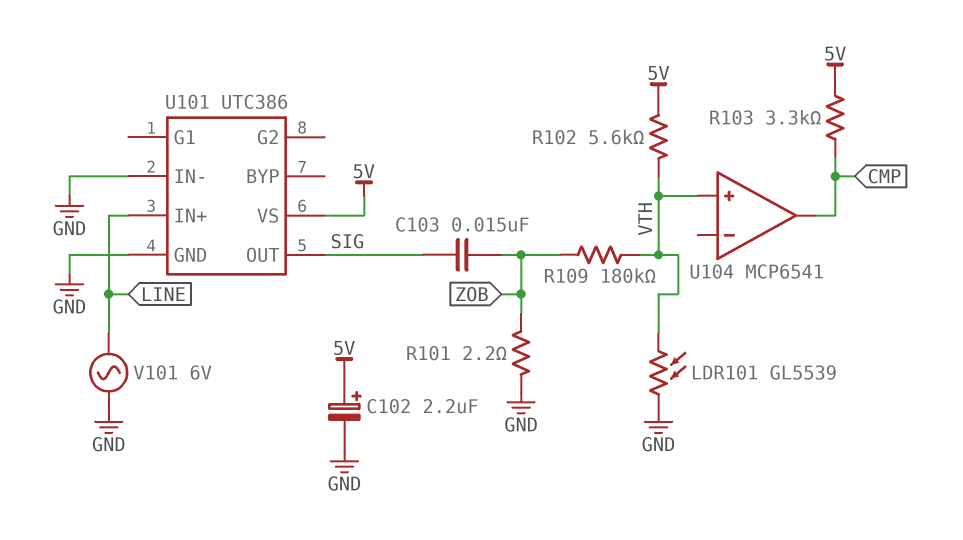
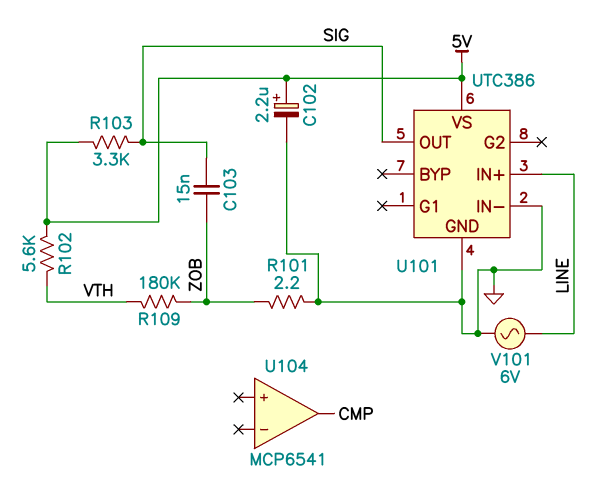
LDR101: GL5539 (GND, VTH) -> none
R103: 3.3k (5V, CMP) -> 3.3k (5V, SIG)
U104 pin in+: VTH -> none

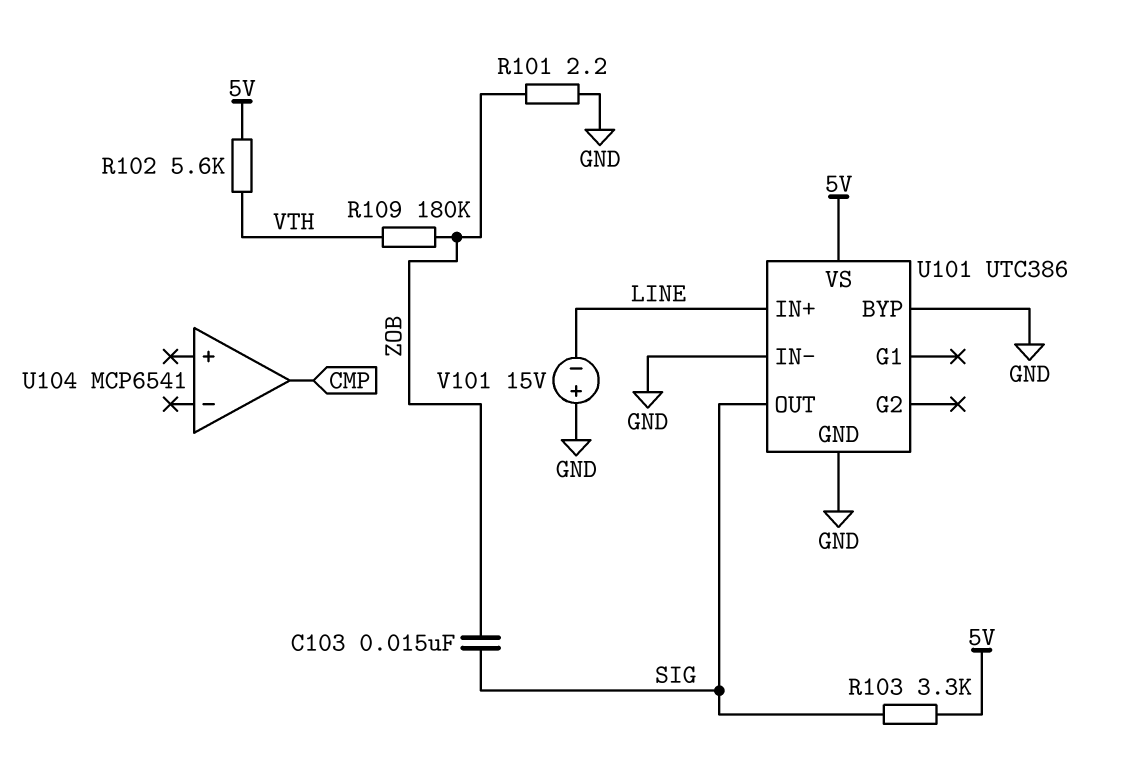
C102: 2.2uF (plus 5V, minus GND) -> none
U101 pin BYP: none -> GND
V101: AC 6V (GND, LINE) -> 15V (plus GND, minus LINE)

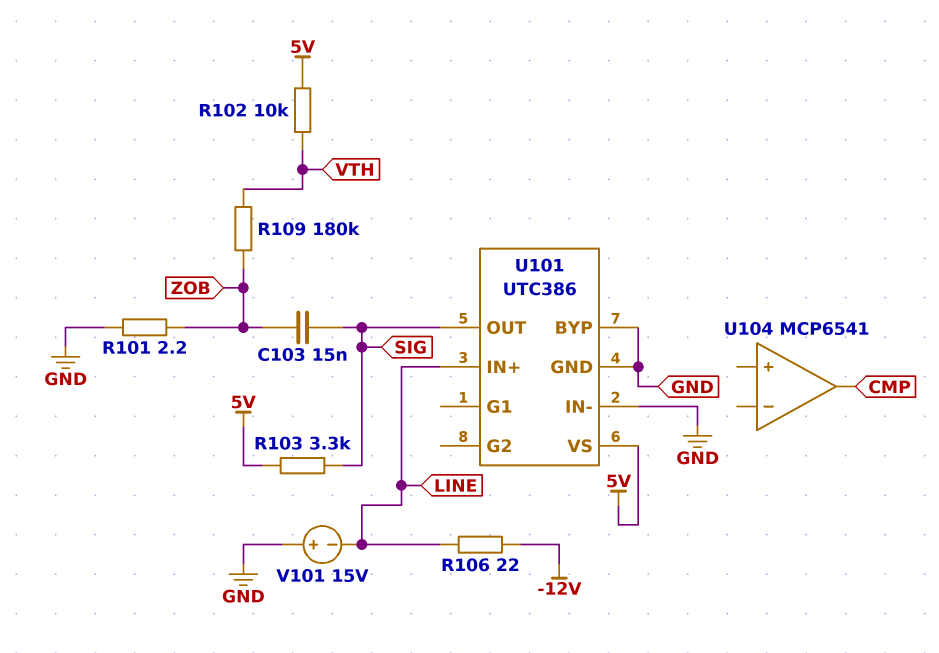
R102: 5.6k (5V, VTH) -> 10k (5V, VTH)
R106: none -> 22 (-12V, LINE)

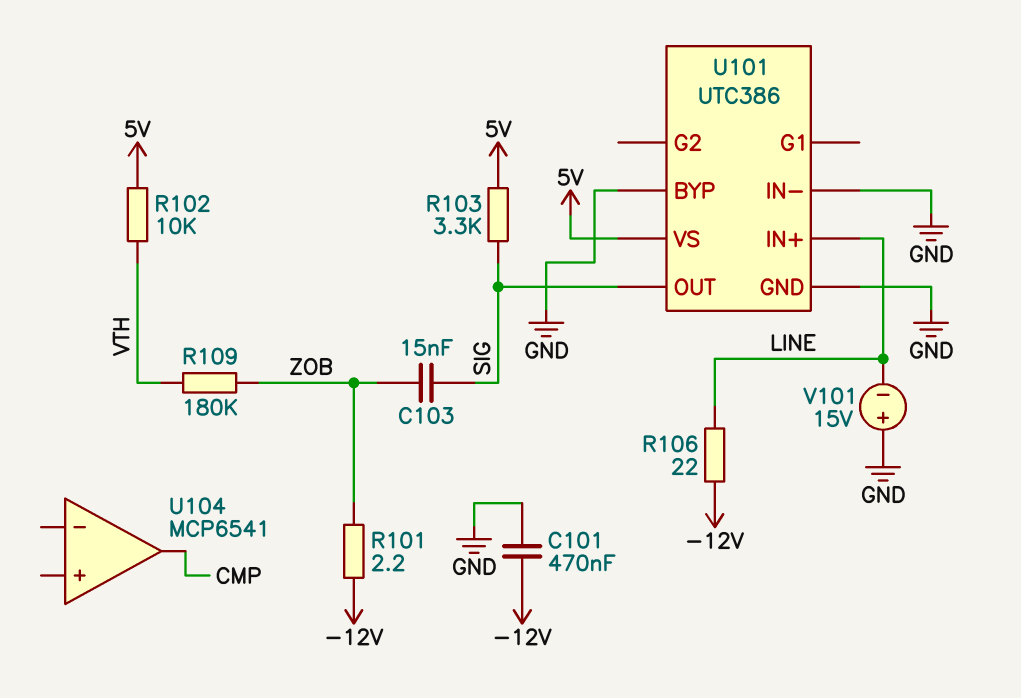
C101: none -> 470nF (-12V, GND)
R101: 2.2 (GND, ZOB) -> 2.2 (-12V, ZOB)

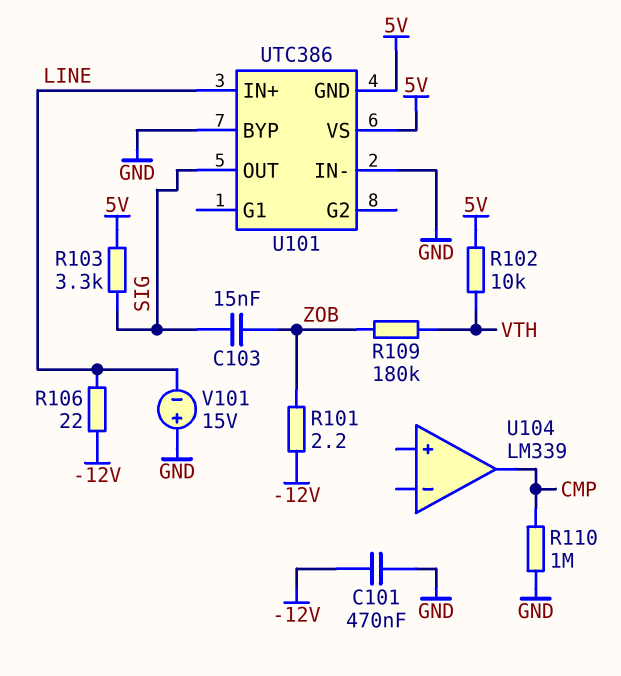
R110: none -> 1M (CMP, GND)
U101 pin GND: GND -> 5V
U104: MCP6541 -> LM339

